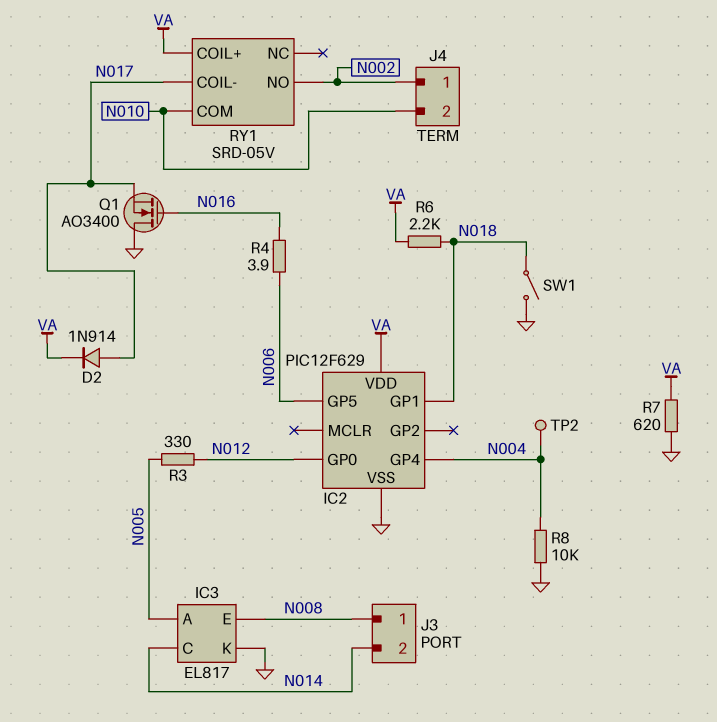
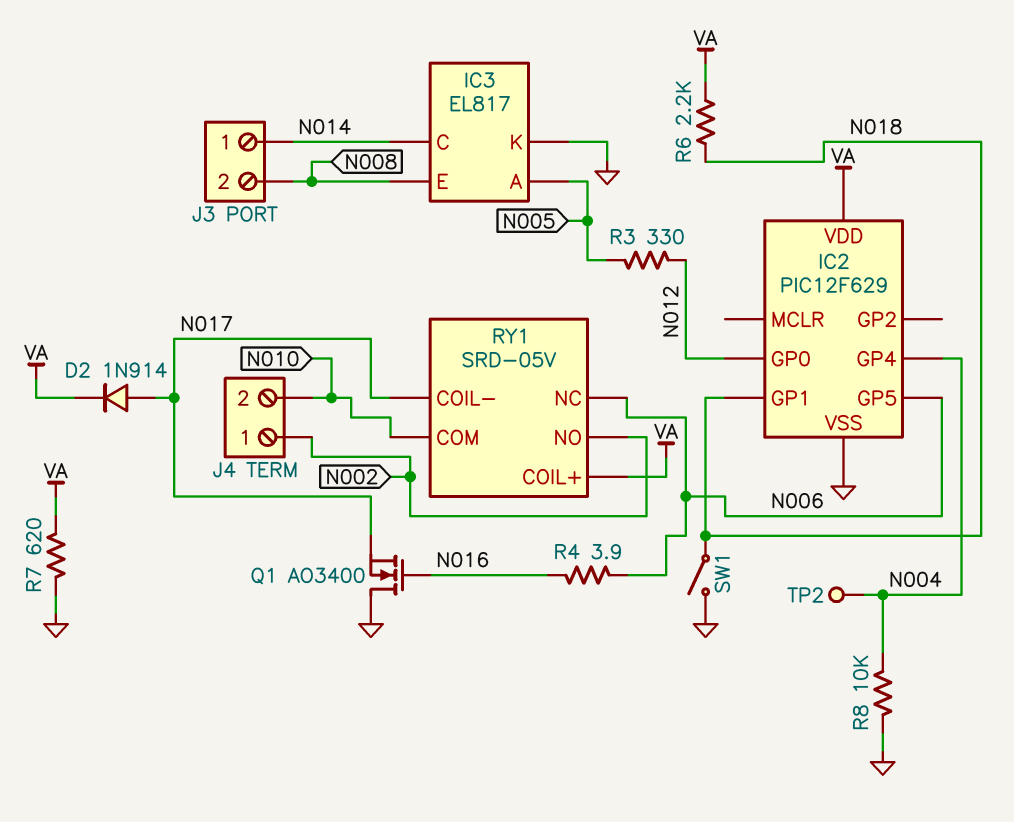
J3 pin 1: N008 -> N014
J3 pin 2: N014 -> N008
RY1 pin NC: none -> N006

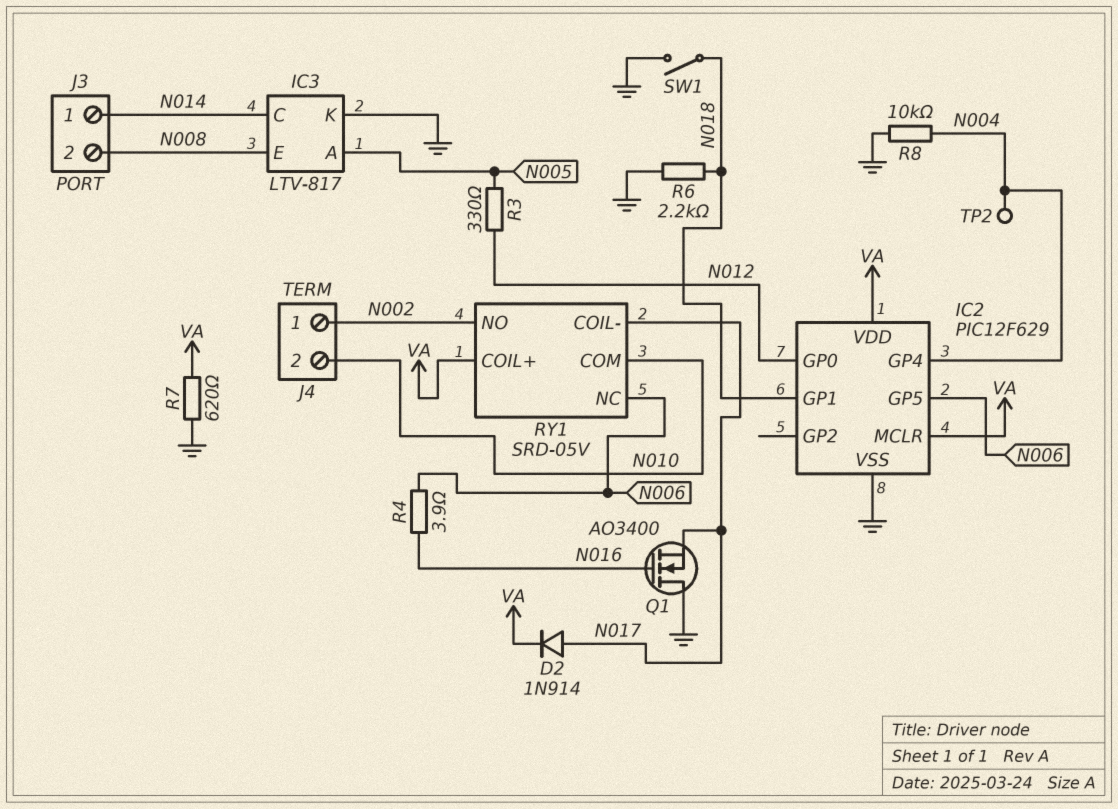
IC2 pin MCLR: none -> VA
IC3: EL817 -> LTV-817
R6: 2.2k (N018, VA) -> 2.2k (GND, N018)

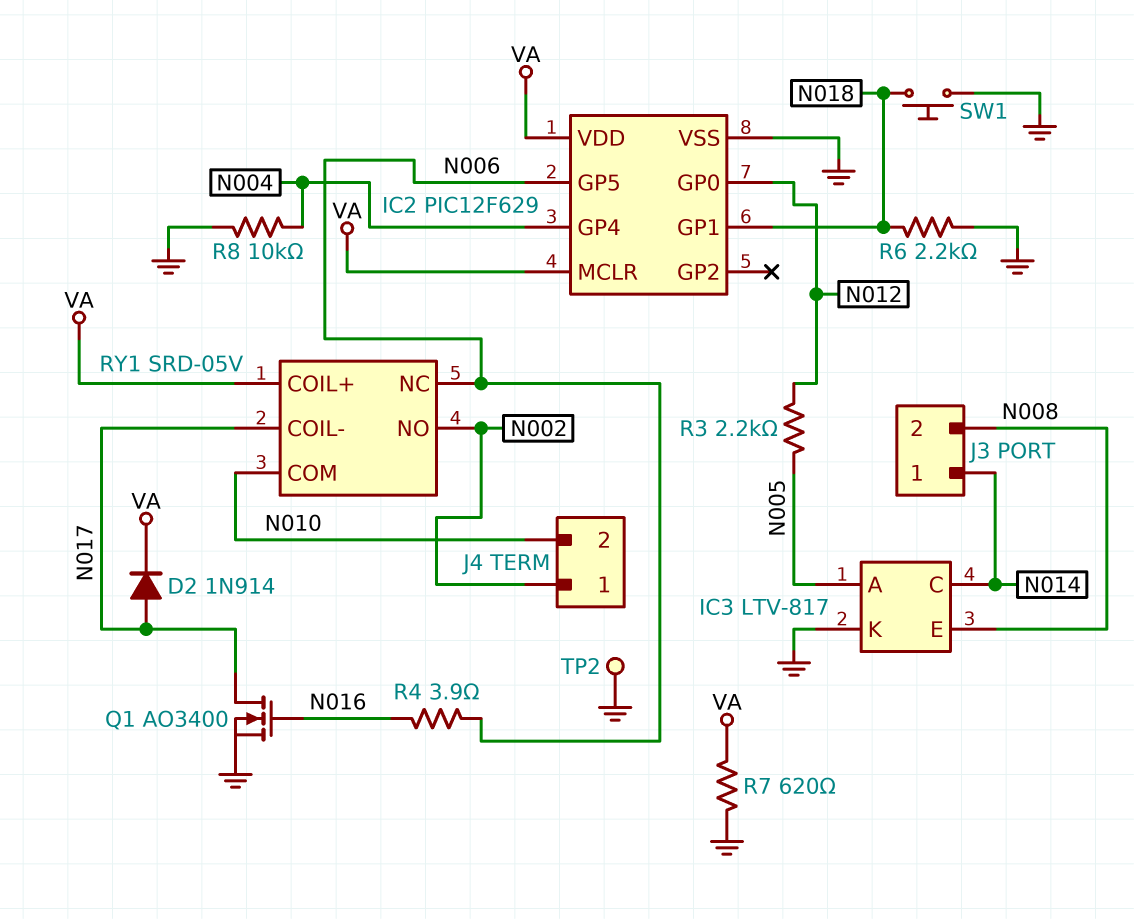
Q1: NMOS AO3400 (G N016, D GND, S N017) -> NMOS AO3400 (G N016, D N017, S GND)
R3: 330 (N005, N012) -> 2.2k (N005, N012)
SW1: switch (GND, N018) -> button (GND, N018)
TP2: test point (N004) -> test point (GND)

